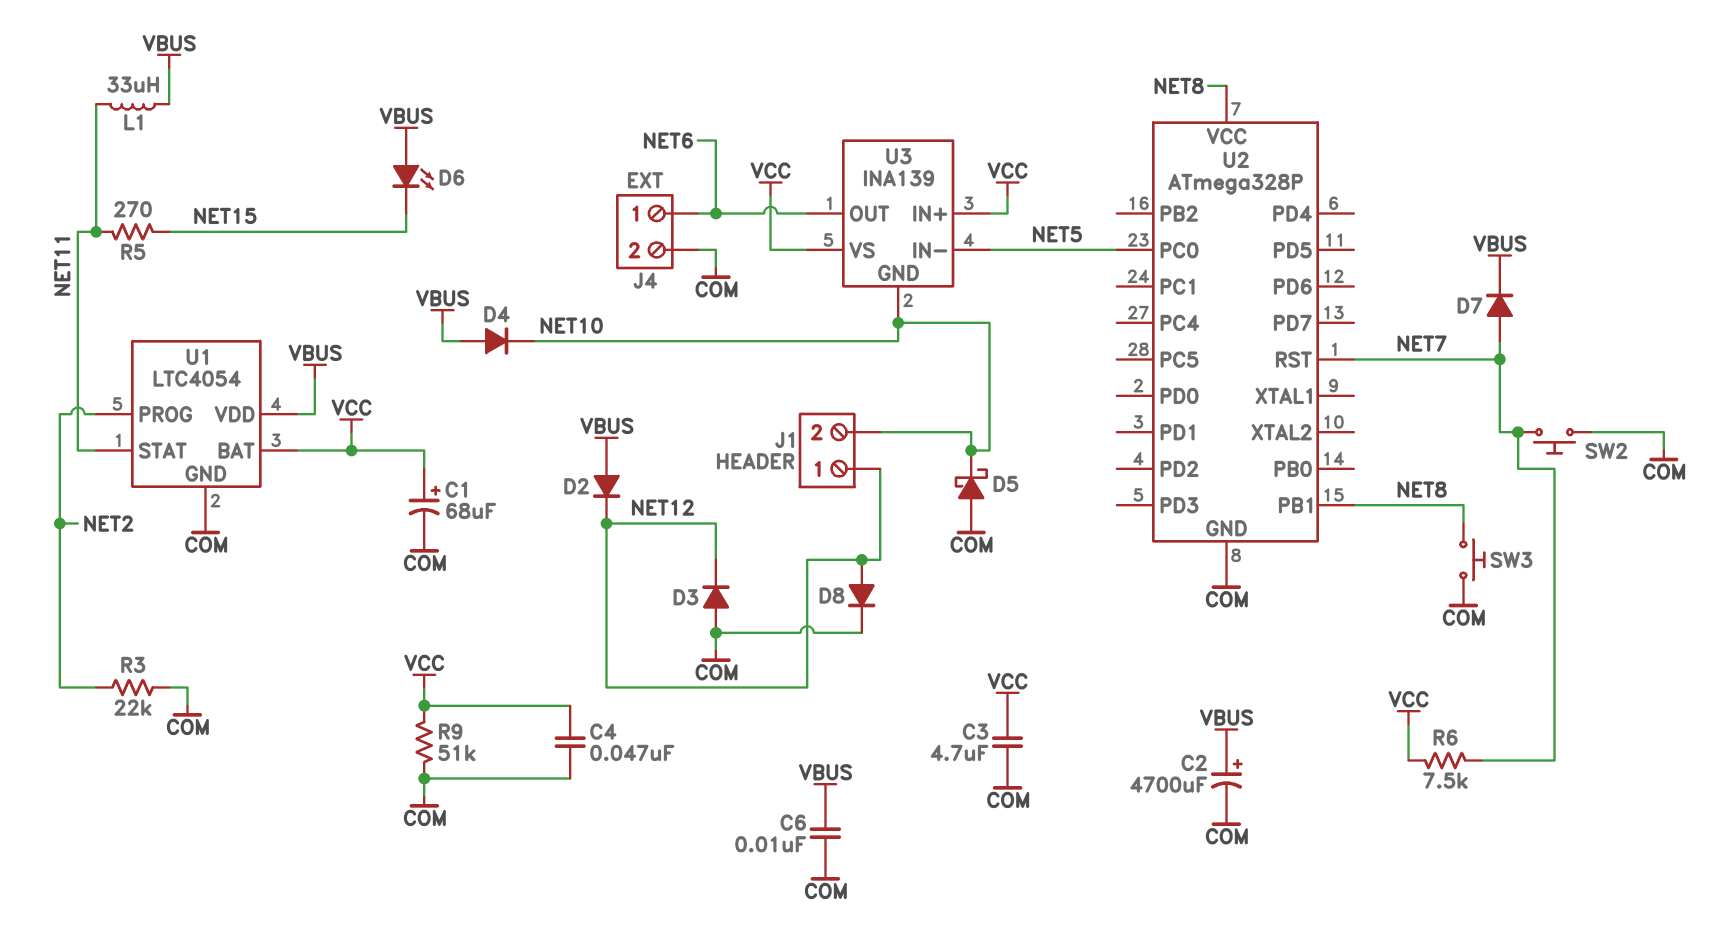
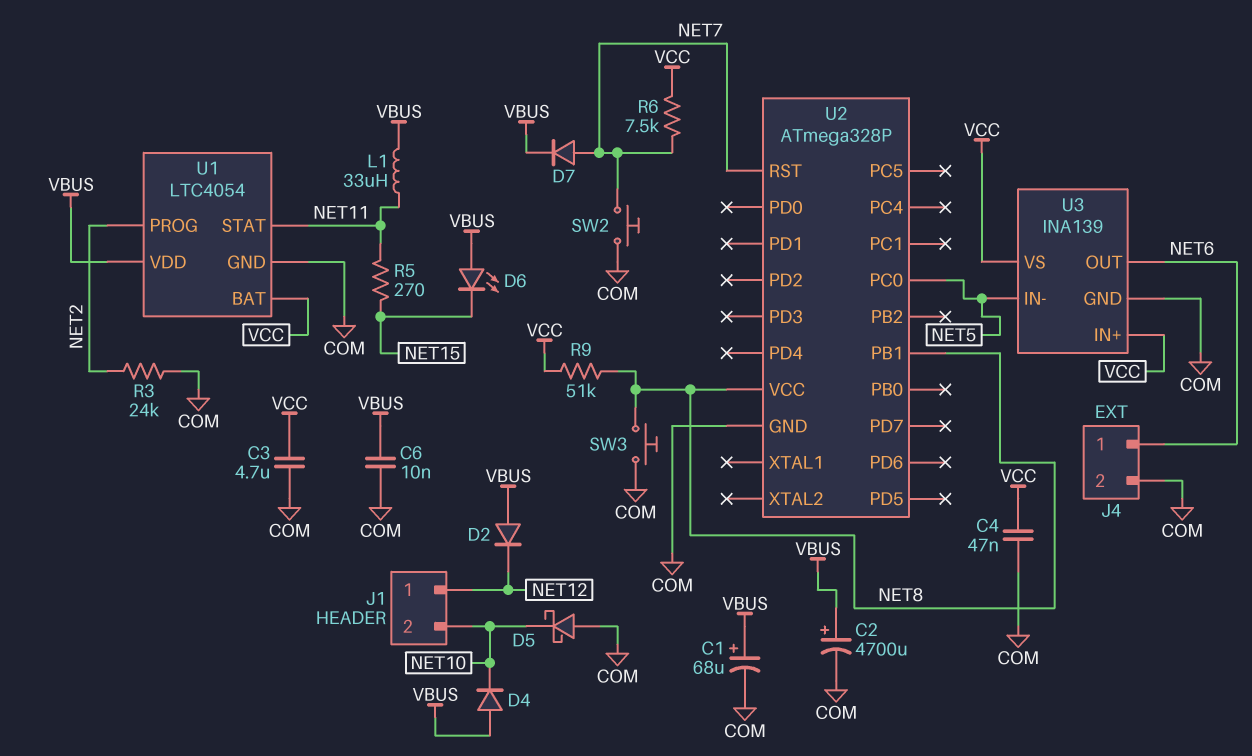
C1: 68uF (plus VCC, minus COM) -> 68uF (plus VBUS, minus COM)
D3: diode (A COM, K NET12) -> none
D8: diode (A NET12, K COM) -> none
R3: 22k (COM, NET2) -> 24k (COM, NET2)
R9: 51k (COM, VCC) -> 51k (NET8, VCC)
U3 pin GND: NET10 -> COM

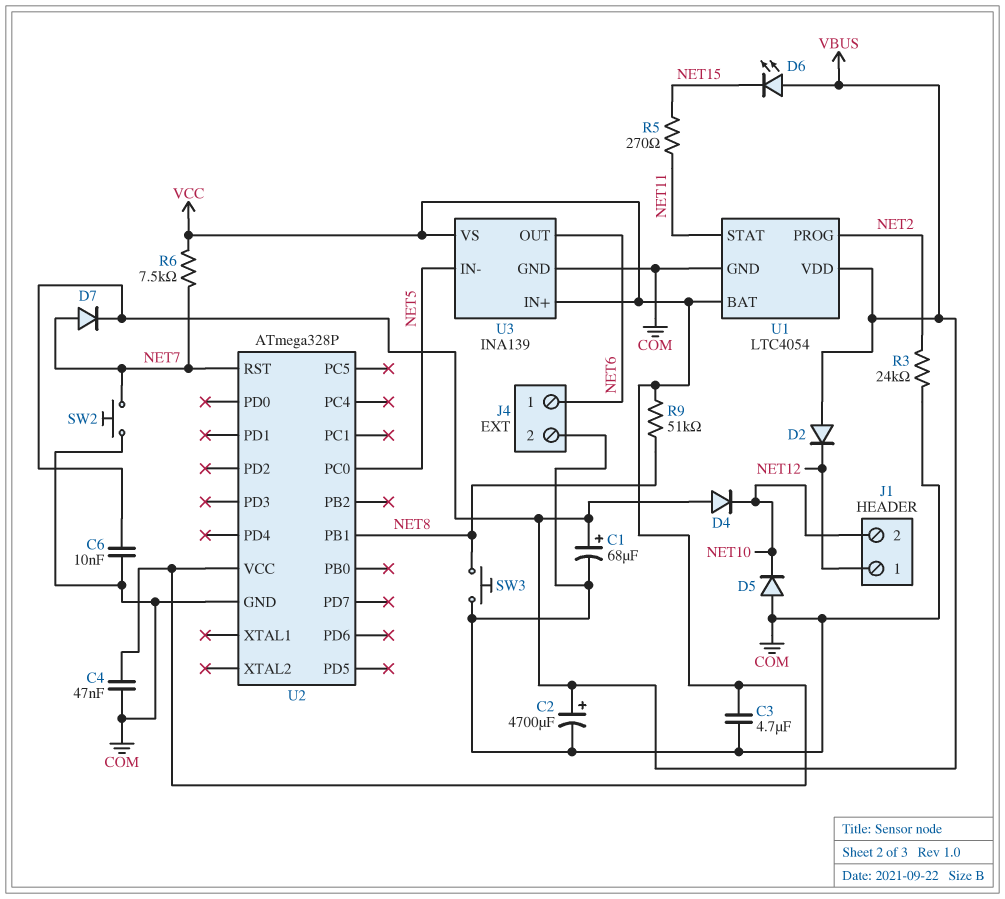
D5: schottky (A COM, K NET10) -> diode (A COM, K NET10)
L1: 33uH (NET11, VBUS) -> none
U2 pin VCC: NET8 -> VCC

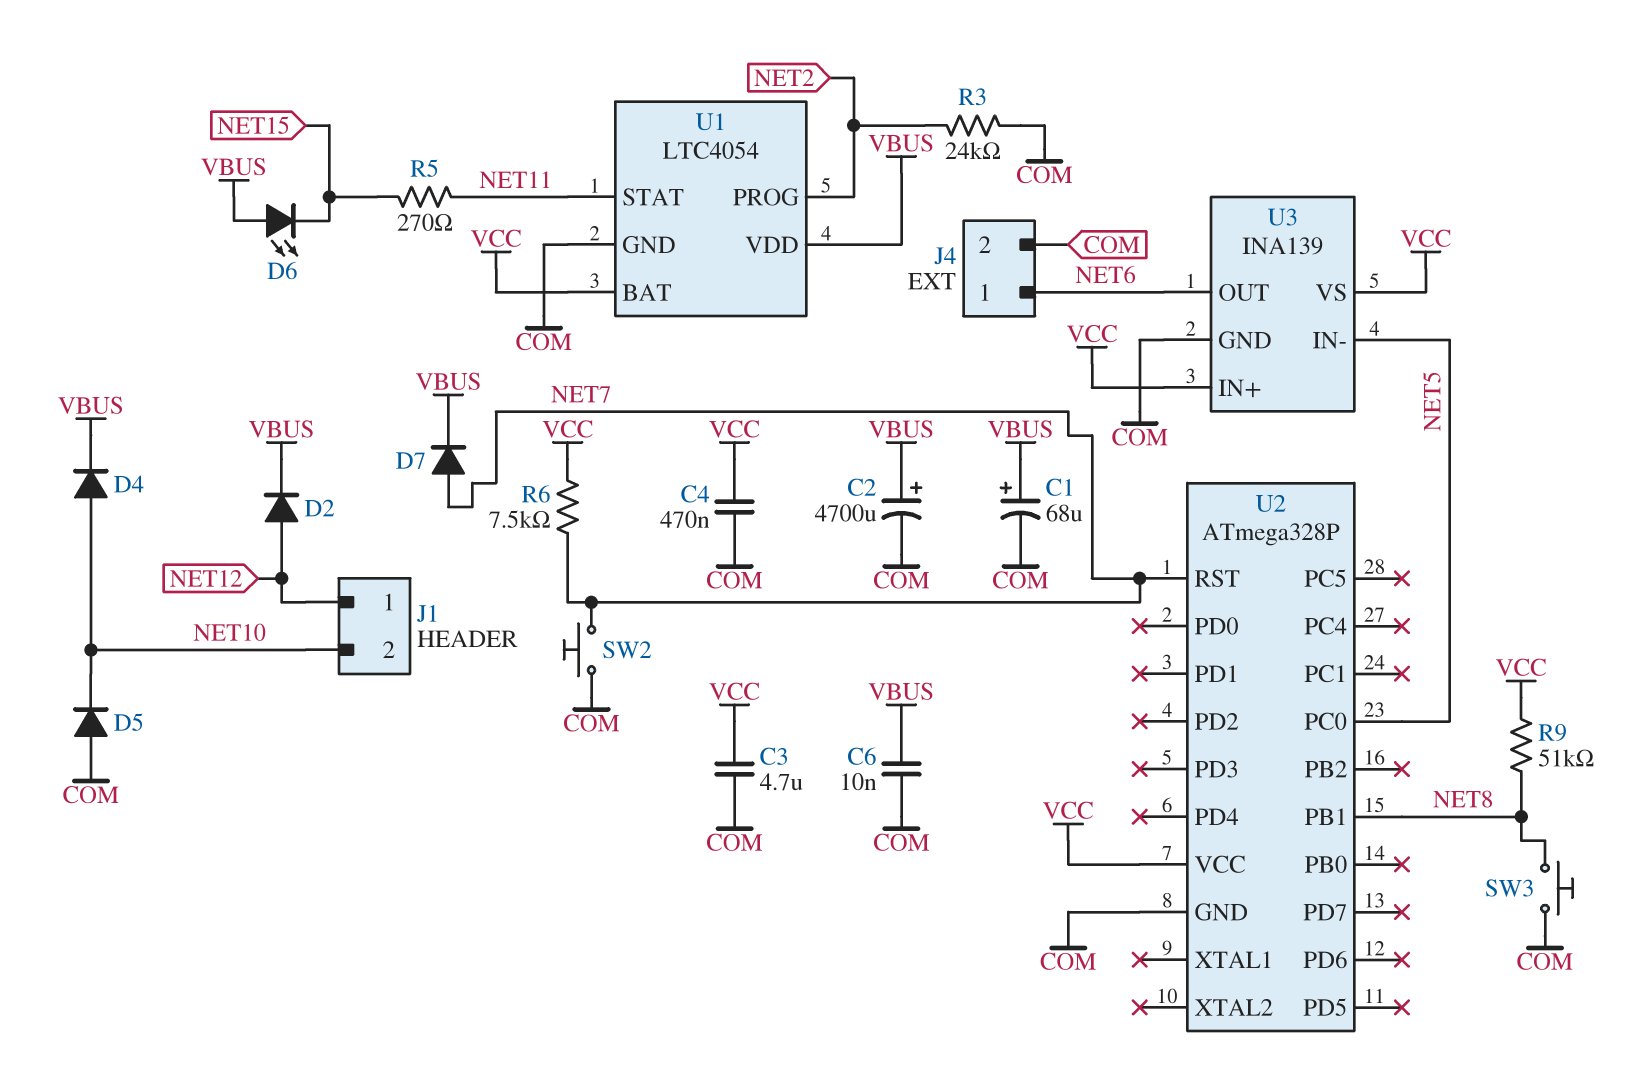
C4: 47nF (COM, VCC) -> 470nF (COM, VCC)
D2: diode (A VBUS, K NET12) -> diode (A NET12, K VBUS)
D4: diode (A VBUS, K NET10) -> diode (A NET10, K VBUS)

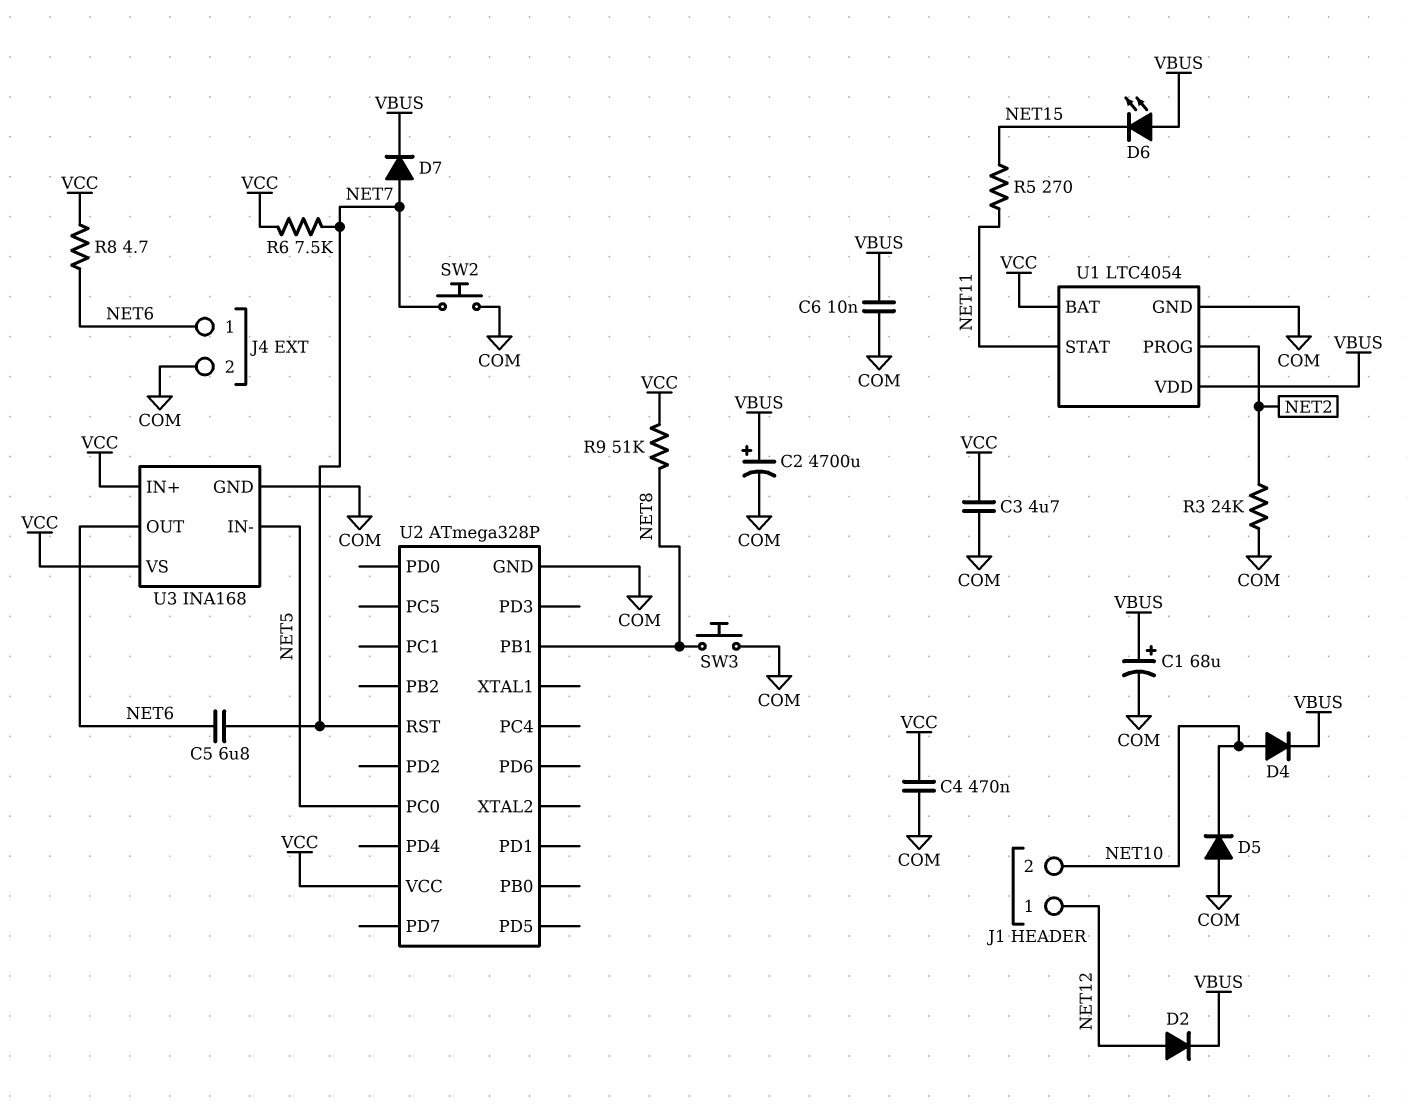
C5: none -> 6.8uF (NET6, NET7)
R8: none -> 4.7 (NET6, VCC)
U3: INA139 -> INA168

